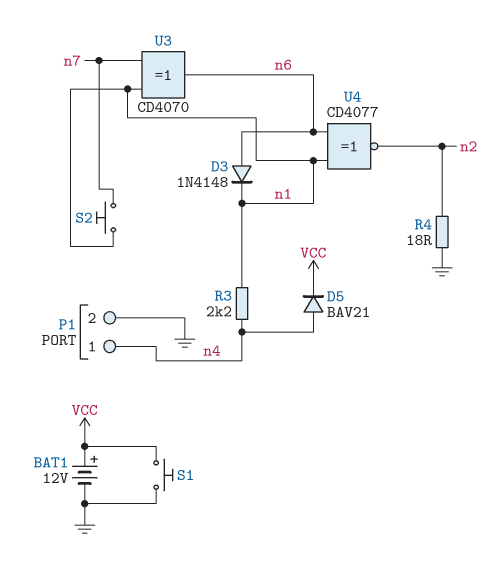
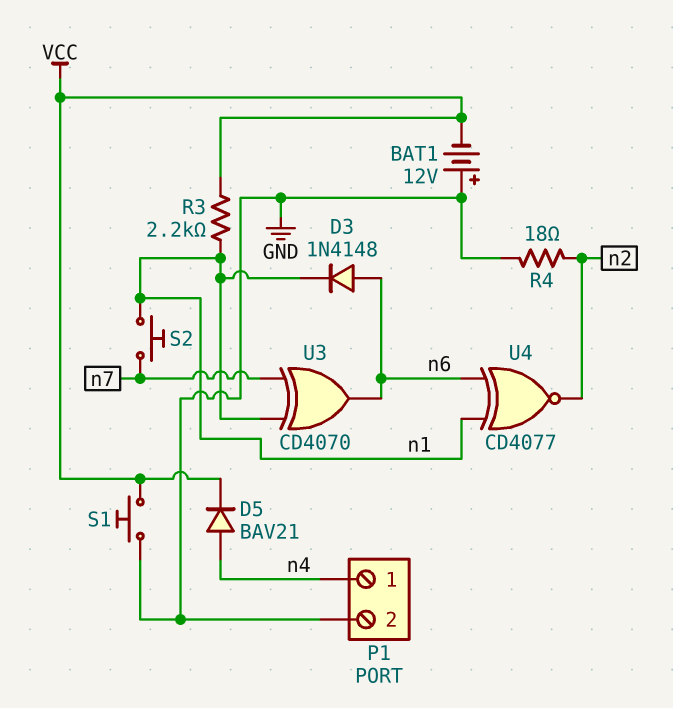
BAT1: 12V (plus VCC, minus GND) -> 12V (plus GND, minus VCC)
R3: 2.2k (n1, n4) -> 2.2k (VCC, n1)

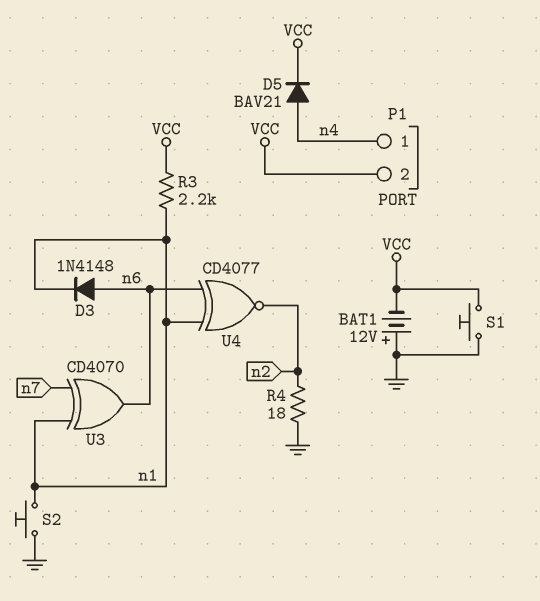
P1 pin 2: GND -> VCC
S2: button (n1, n7) -> button (GND, n1)

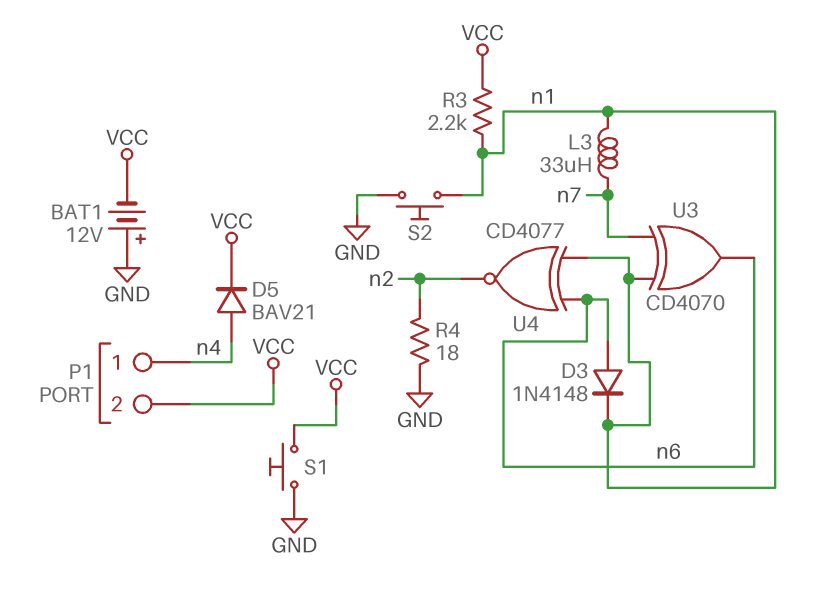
L3: none -> 33uH (n1, n7)

